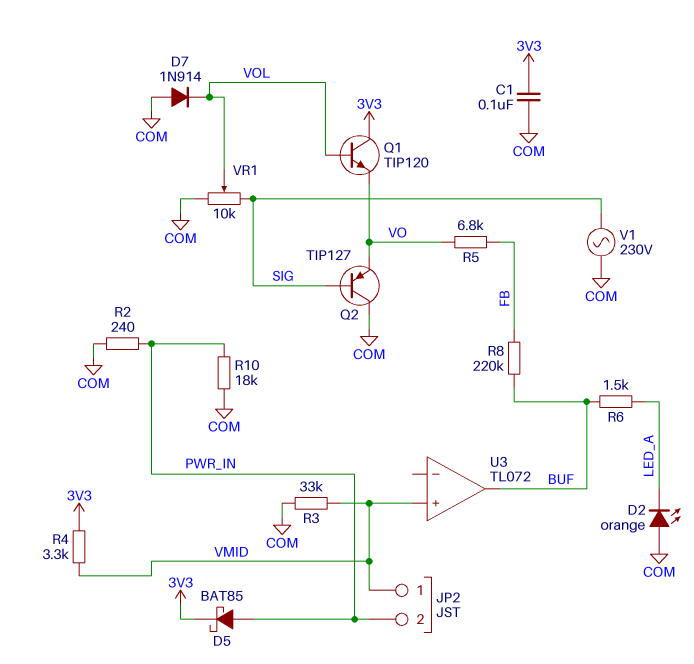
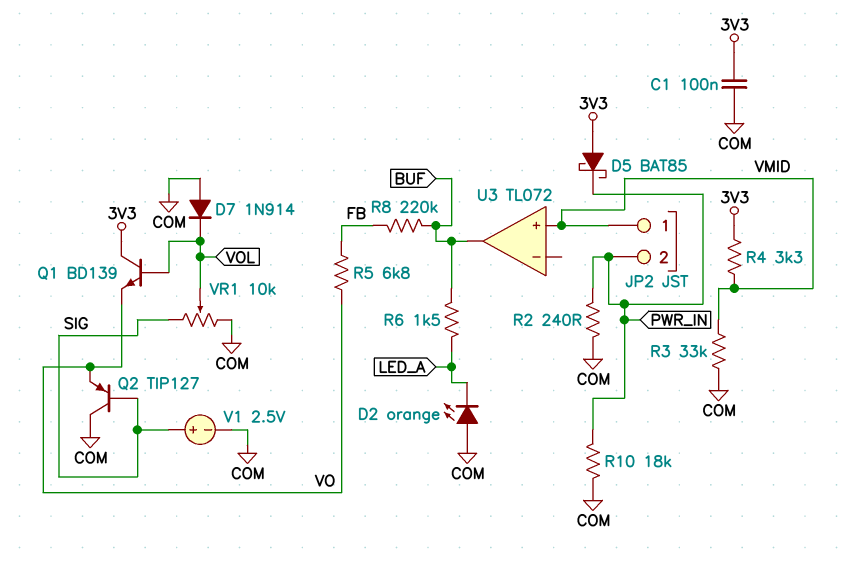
D5: schottky BAT85 (A PWR_IN, K 3V3) -> schottky BAT85 (A 3V3, K PWR_IN)
Q1: NPN TIP120 (B VOL, C 3V3, E VO) -> NPN BD139 (B VOL, C 3V3, E VO)
V1: AC 230V (COM, SIG) -> 2.5V (plus SIG, minus COM)

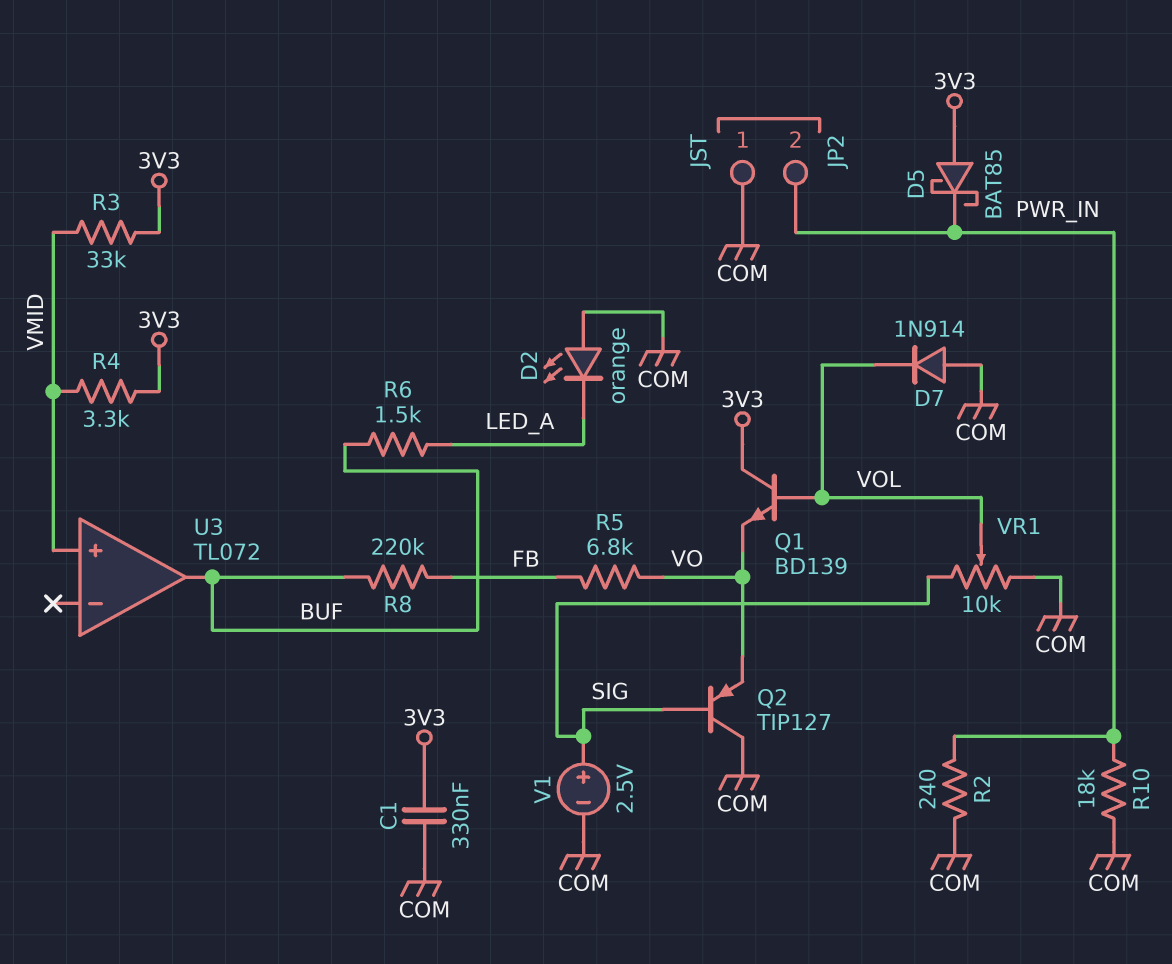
C1: 100nF (3V3, COM) -> 330nF (3V3, COM)
JP2 pin 1: VMID -> COM
R3: 33k (COM, VMID) -> 33k (3V3, VMID)

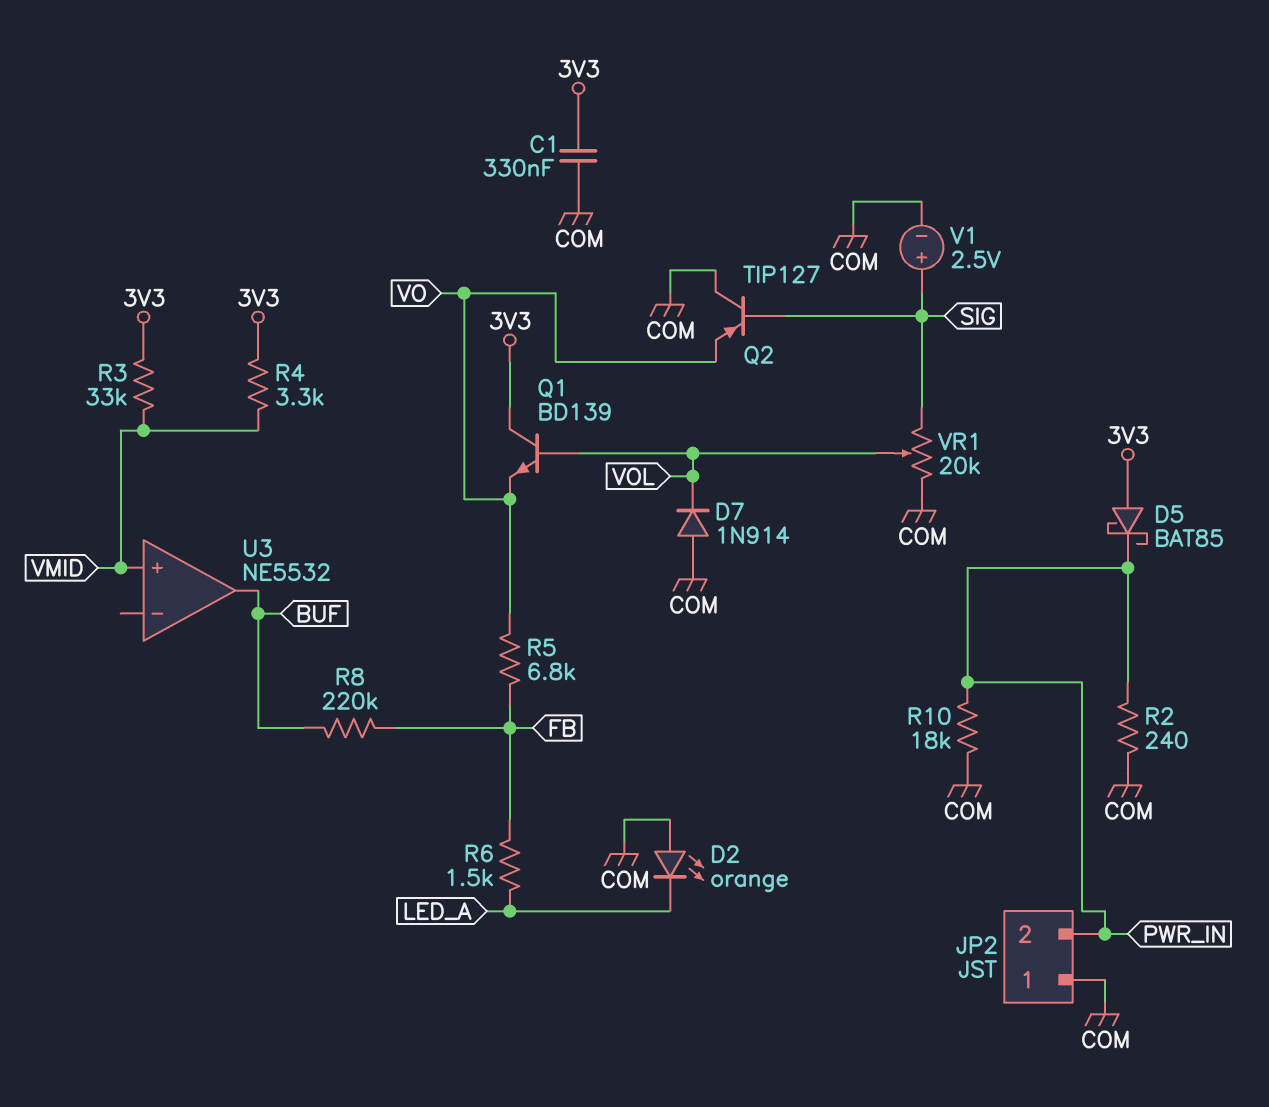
R6: 1.5k (BUF, LED_A) -> 1.5k (FB, LED_A)
U3: TL072 -> NE5532
VR1: 10k (COM, SIG, wiper VOL) -> 20k (COM, SIG, wiper VOL)

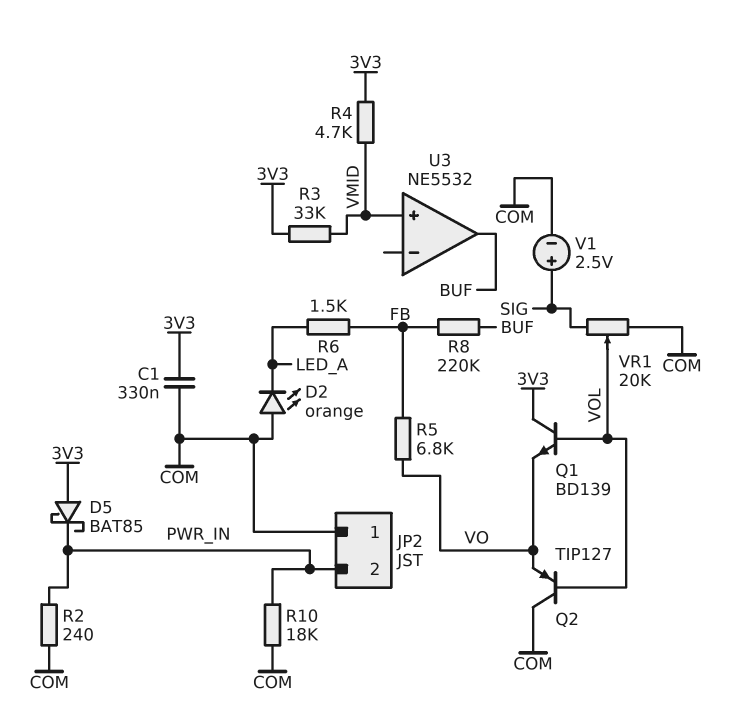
D7: diode 1N914 (A COM, K VOL) -> none
Q2: PNP TIP127 (B SIG, C COM, E VO) -> PNP TIP127 (B VOL, C COM, E VO)
R4: 3.3k (3V3, VMID) -> 4.7k (3V3, VMID)

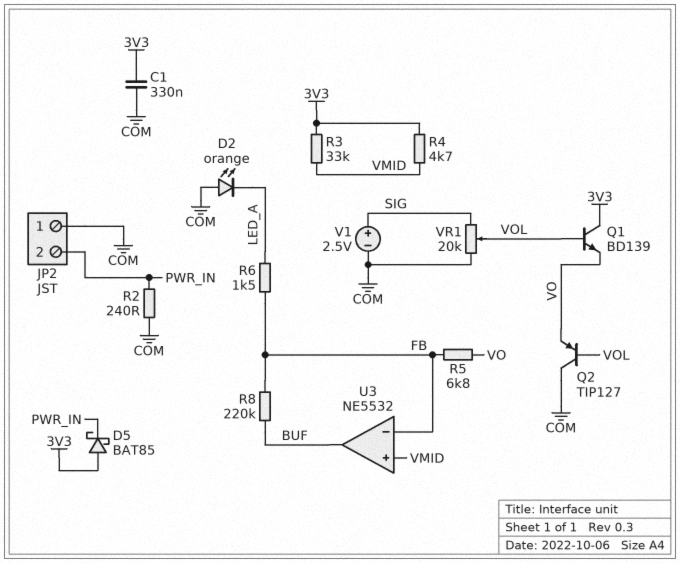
R10: 18k (COM, PWR_IN) -> none
U3 pin in-: none -> FB

